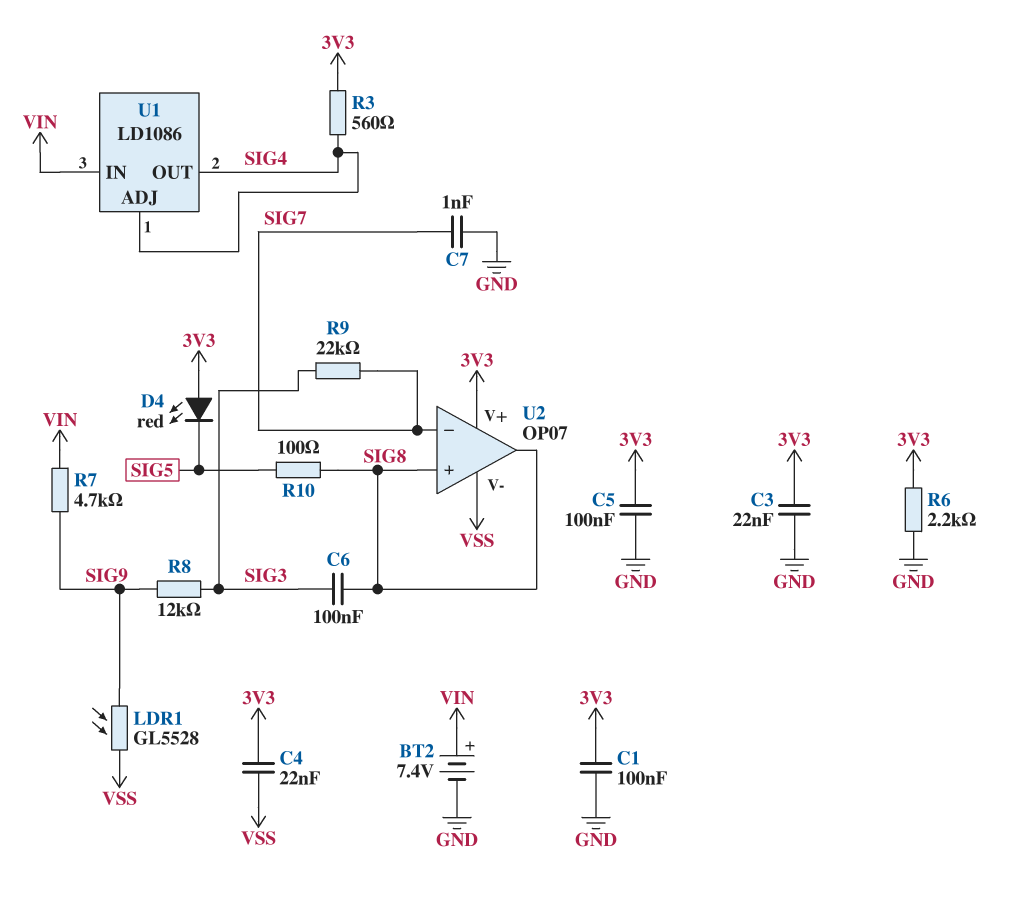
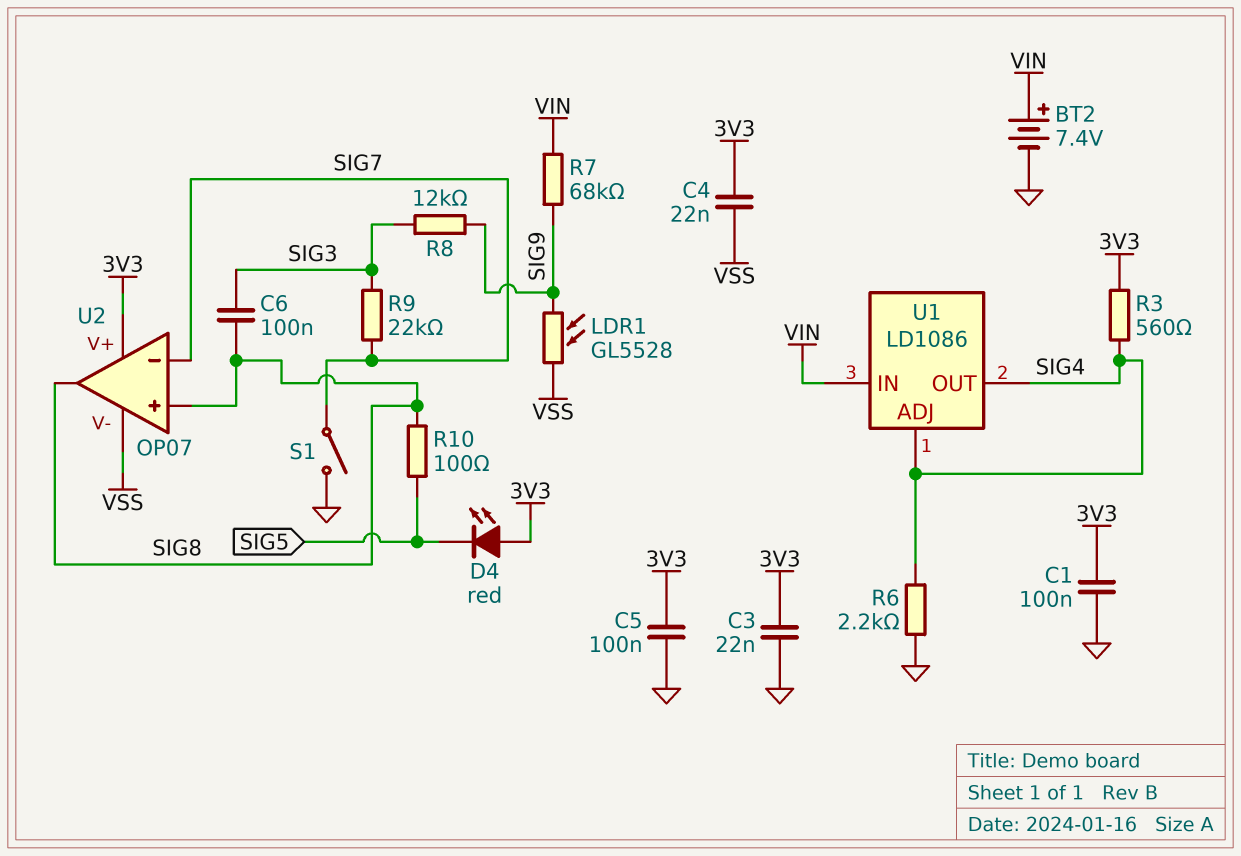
C7: 1nF (GND, SIG7) -> none
R6: 2.2k (3V3, GND) -> 2.2k (GND, SIG4)
R7: 4.7k (SIG9, VIN) -> 68k (SIG9, VIN)
S1: none -> switch (GND, SIG7)

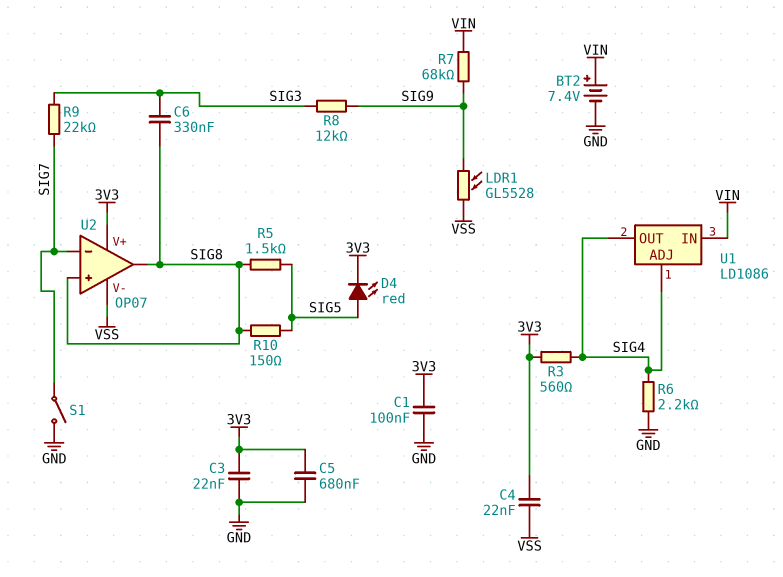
C5: 100nF (3V3, GND) -> 680nF (3V3, GND)
C6: 100nF (SIG3, SIG8) -> 330nF (SIG3, SIG8)
D4: LED red (A 3V3, K SIG5) -> LED red (A SIG5, K 3V3)
R5: none -> 1.5k (SIG5, SIG8)
R10: 100 (SIG5, SIG8) -> 150 (SIG5, SIG8)

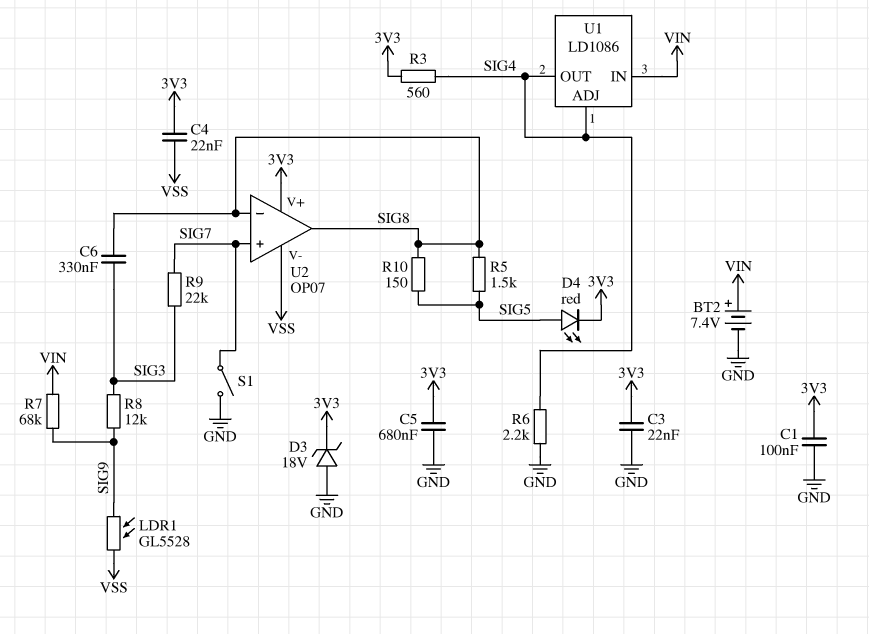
D3: none -> zener 18V (A GND, K 3V3)
U2 pin in+: SIG8 -> SIG7
U2 pin in-: SIG7 -> SIG8

